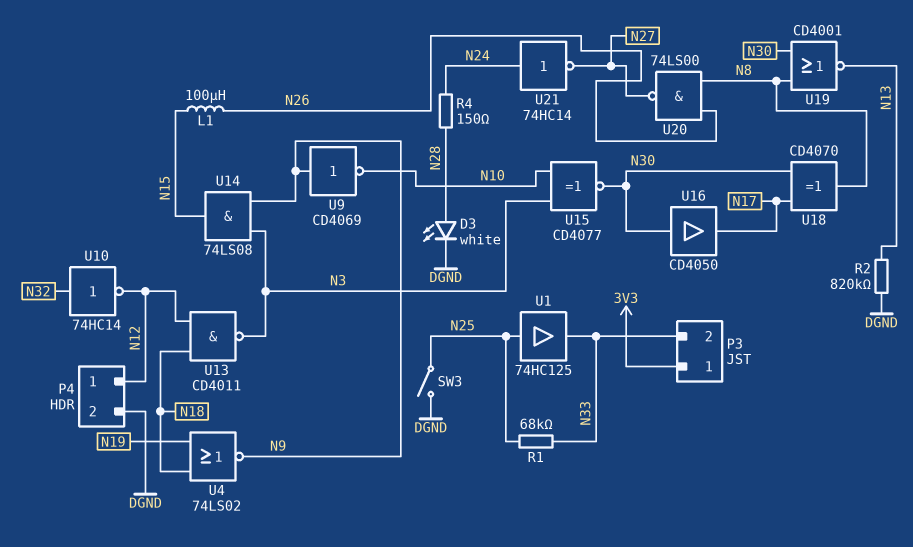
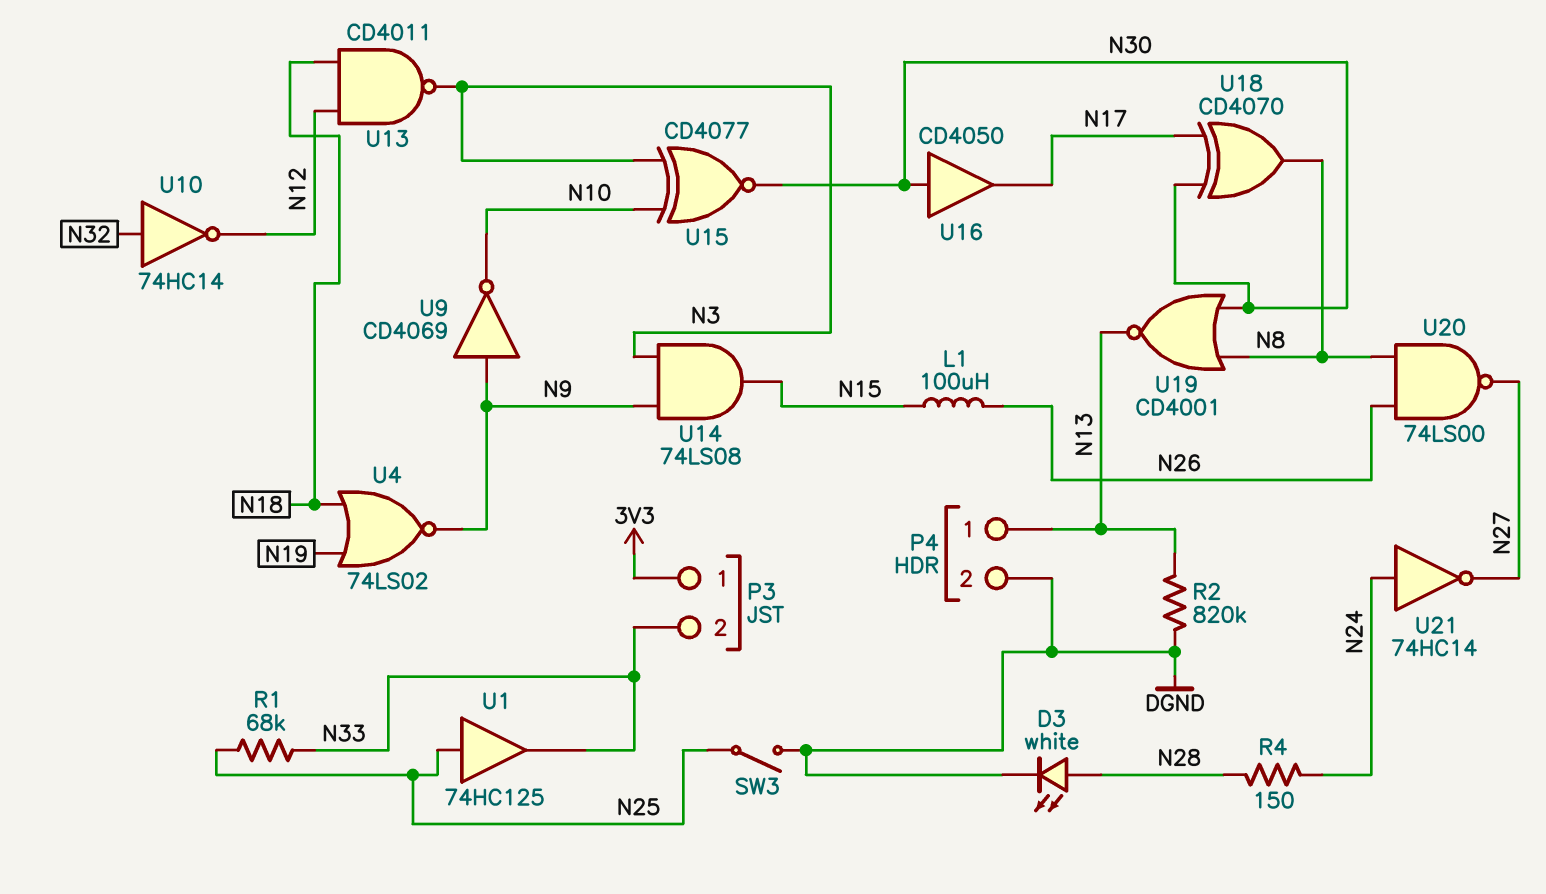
P4 pin 1: N12 -> N13

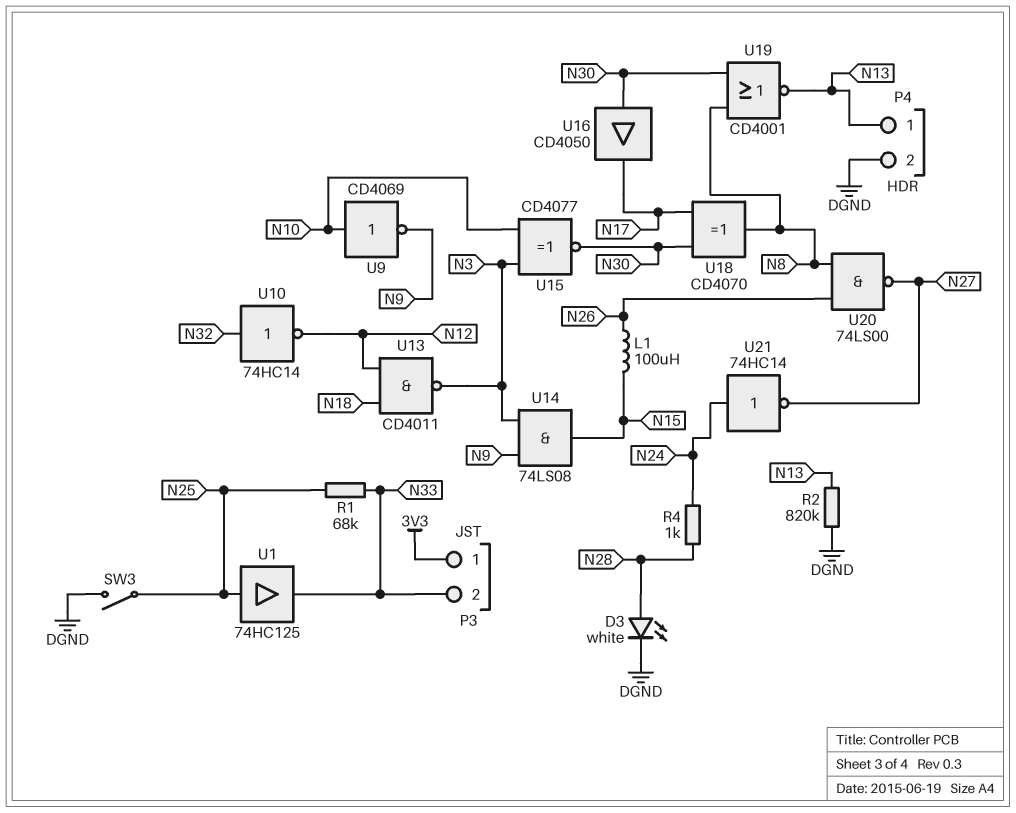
R4: 150 (N24, N28) -> 1k (N24, N28)
U4: NOR 74LS02 (in N18, in N19, out N9) -> none
U9: NOT CD4069 (in N9, out N10) -> NOT CD4069 (in N10, out N9)

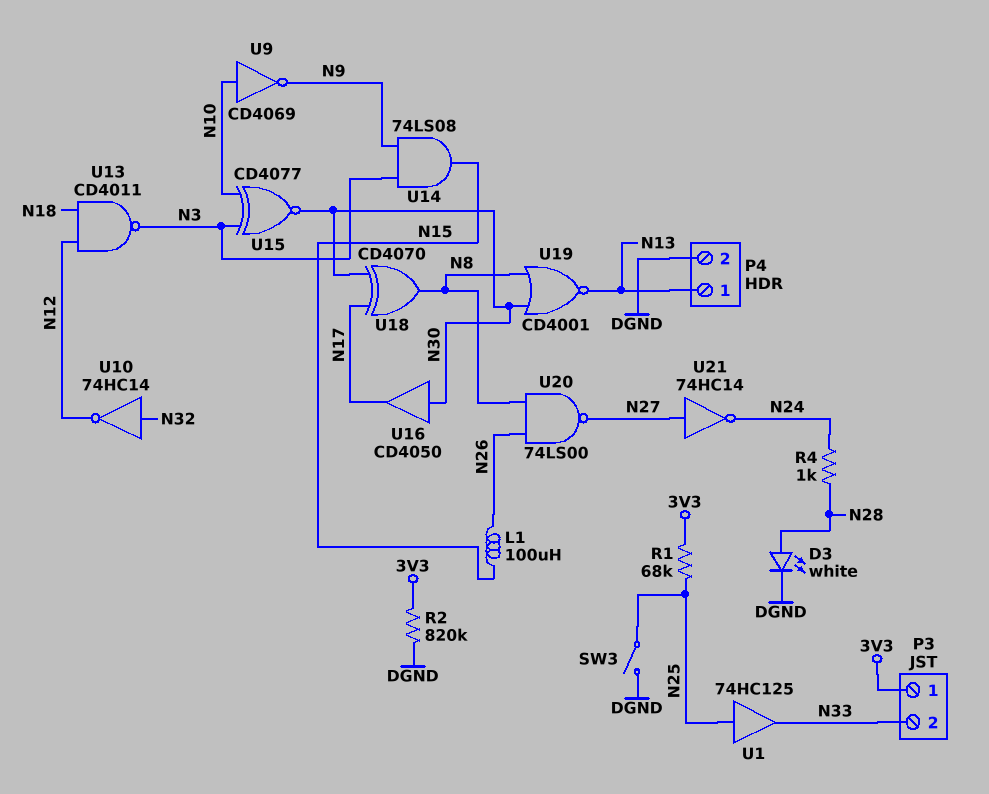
R1: 68k (N25, N33) -> 68k (3V3, N25)
R2: 820k (DGND, N13) -> 820k (3V3, DGND)
U21: NOT 74HC14 (in N24, out N27) -> NOT 74HC14 (in N27, out N24)

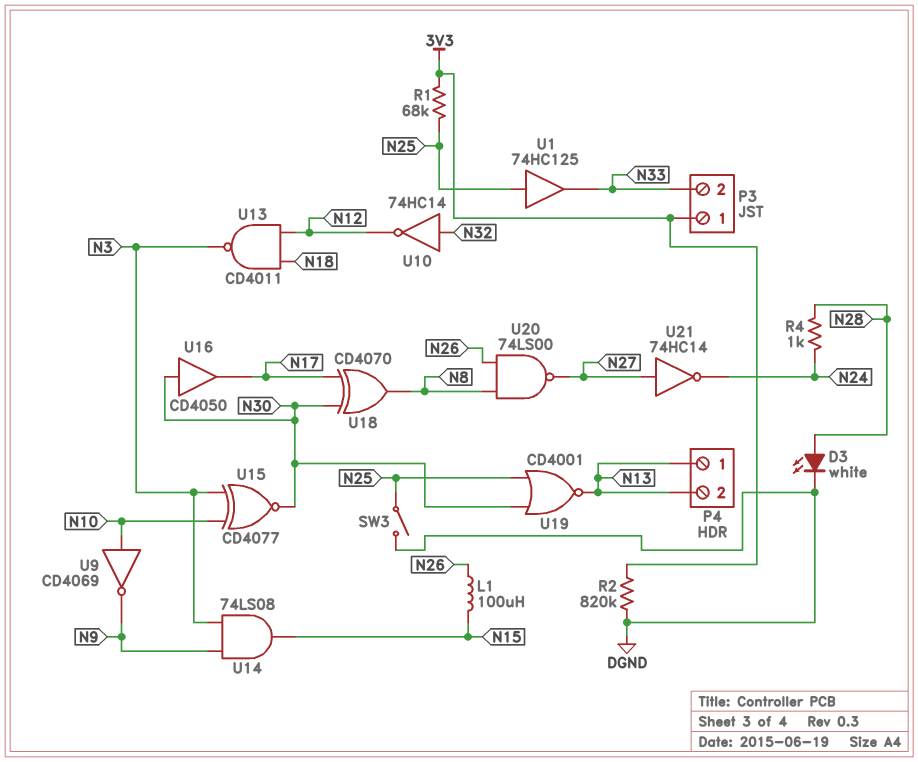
P4 pin 2: DGND -> N13
U19: NOR CD4001 (in N8, in N30, out N13) -> NOR CD4001 (in N25, in N30, out N13)

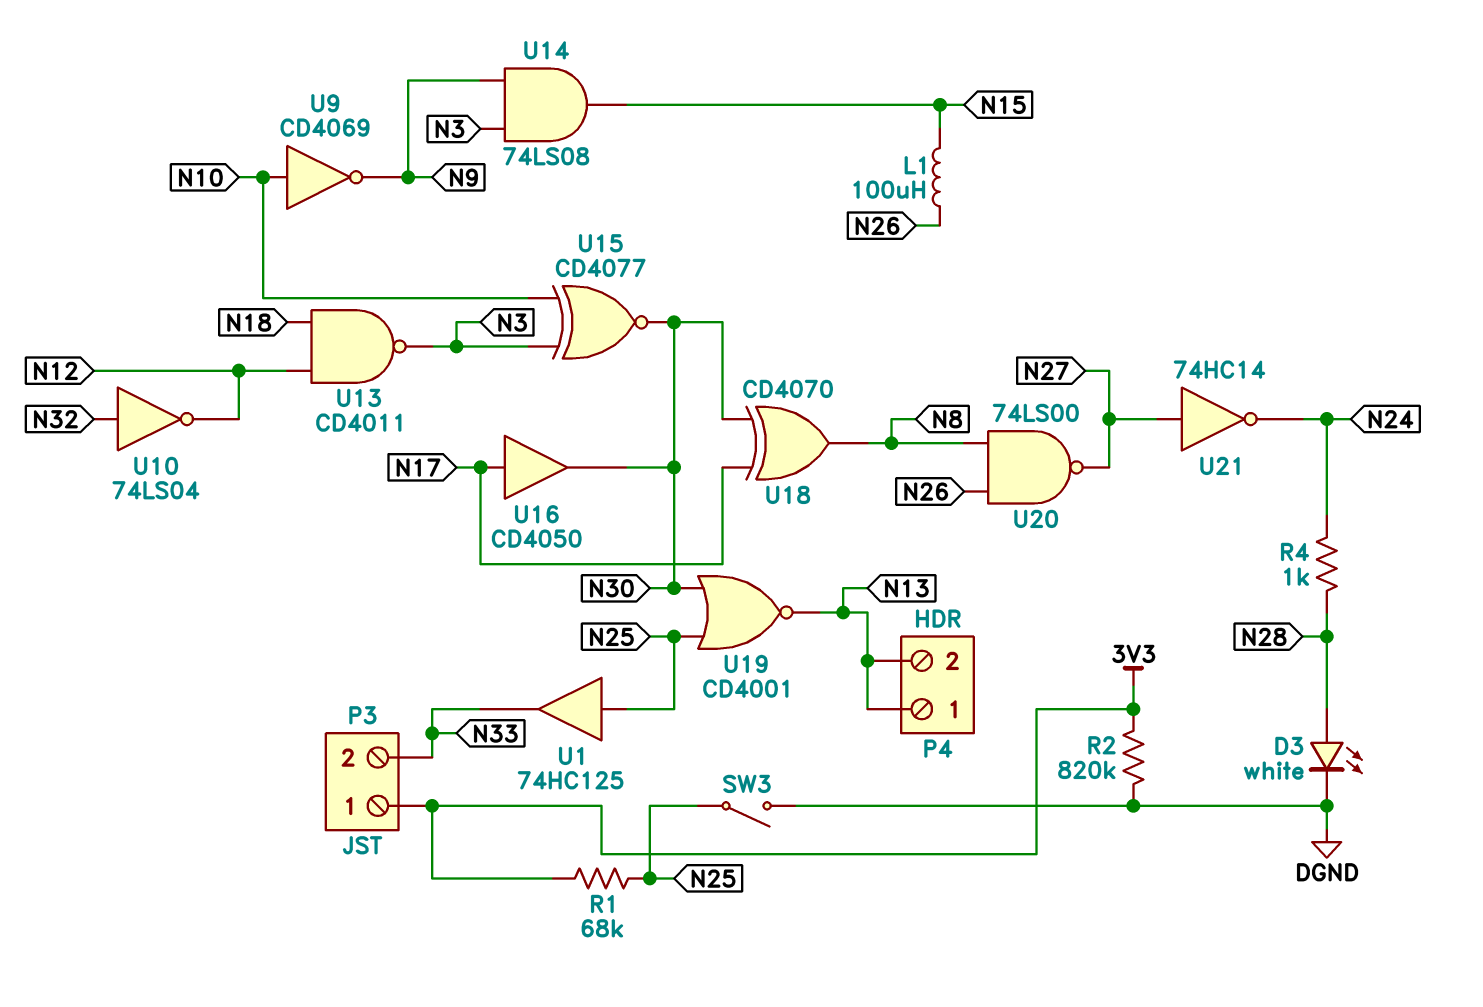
U10: NOT 74HC14 (in N32, out N12) -> NOT 74LS04 (in N32, out N12)
U16: buffer CD4050 (in N30, out N17) -> buffer CD4050 (in N17, out N30)

